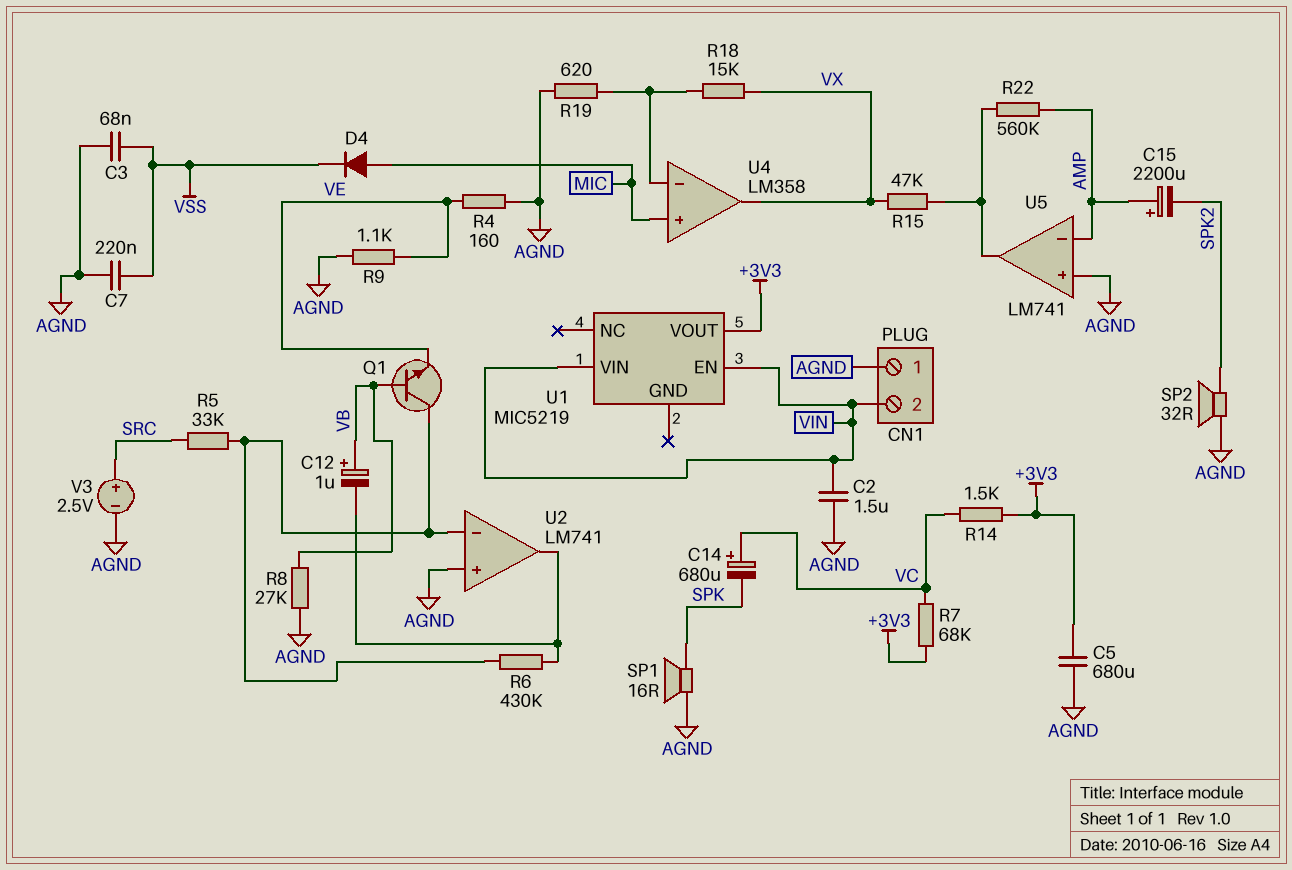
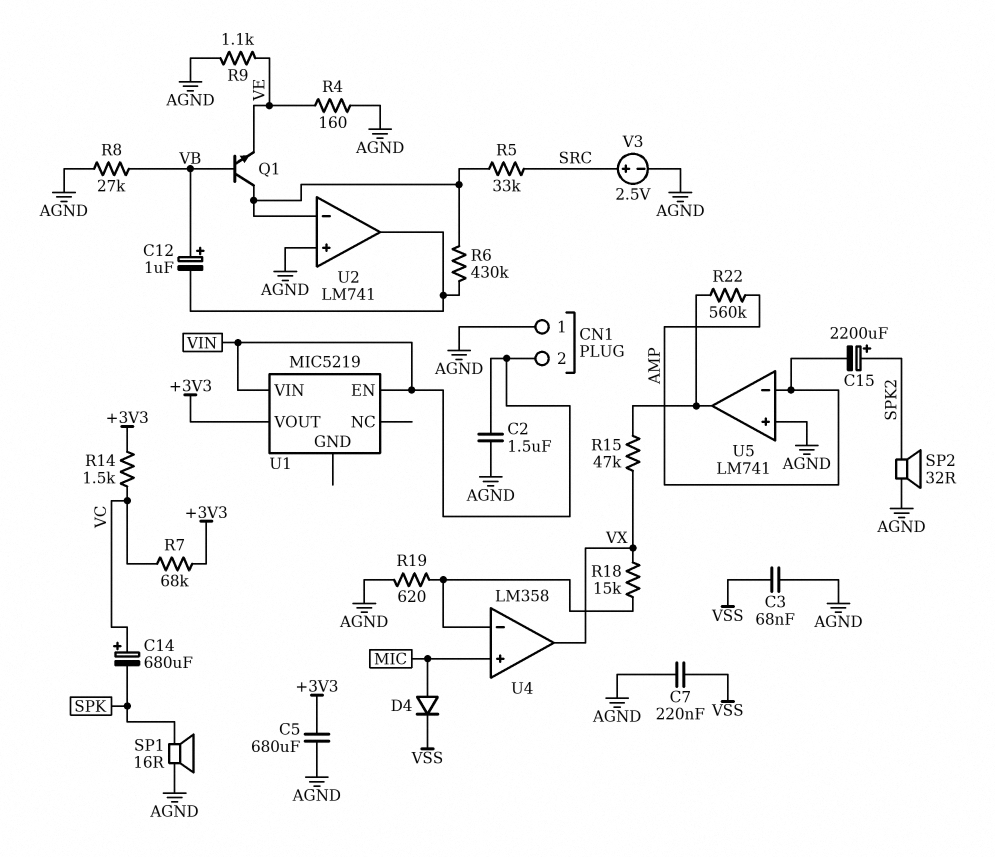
C15: 2200uF (plus AMP, minus SPK2) -> 2200uF (plus SPK2, minus AMP)

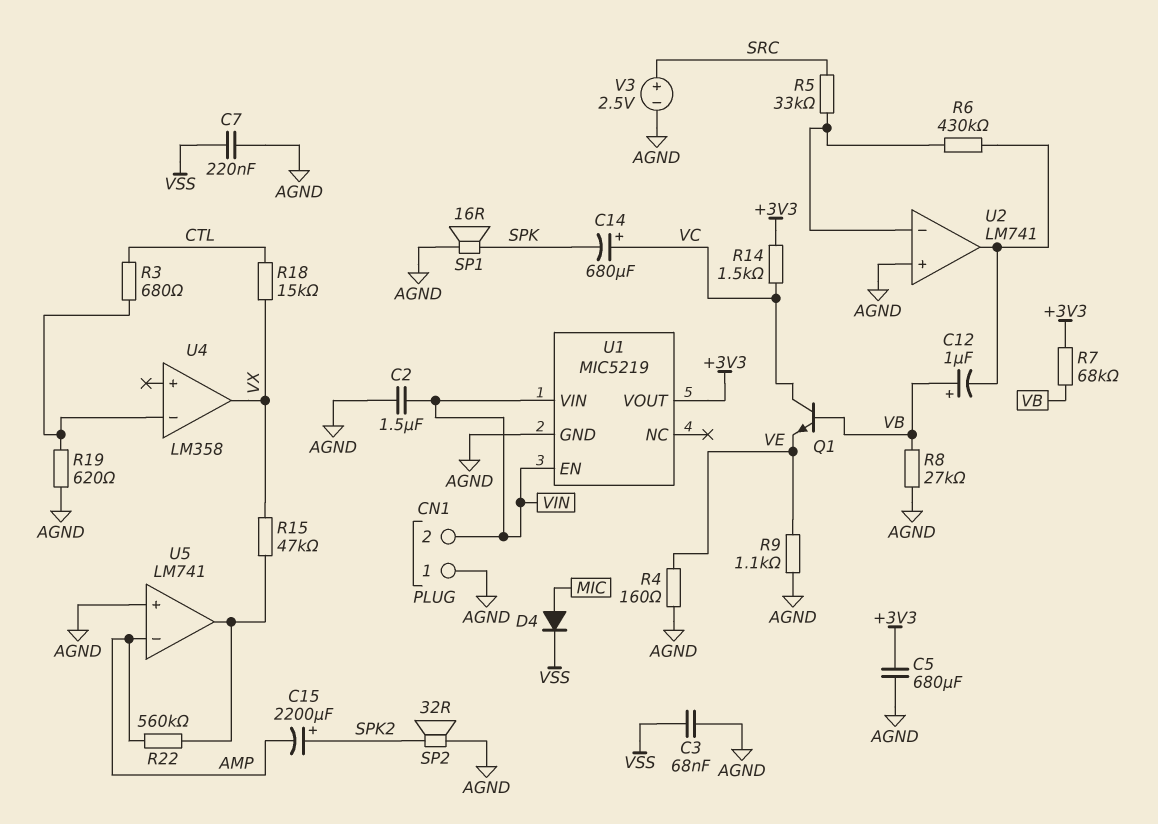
Q1: NPN (B VB, C U2/in-, E VE) -> NPN (B VB, C VC, E VE)
R3: none -> 680 (CTL, U4/in-)
R7: 68k (+3V3, VC) -> 68k (+3V3, VB)
R18: 15k (U4/in-, VX) -> 15k (CTL, VX)
U1 pin GND: none -> AGND
U4 pin in+: MIC -> none

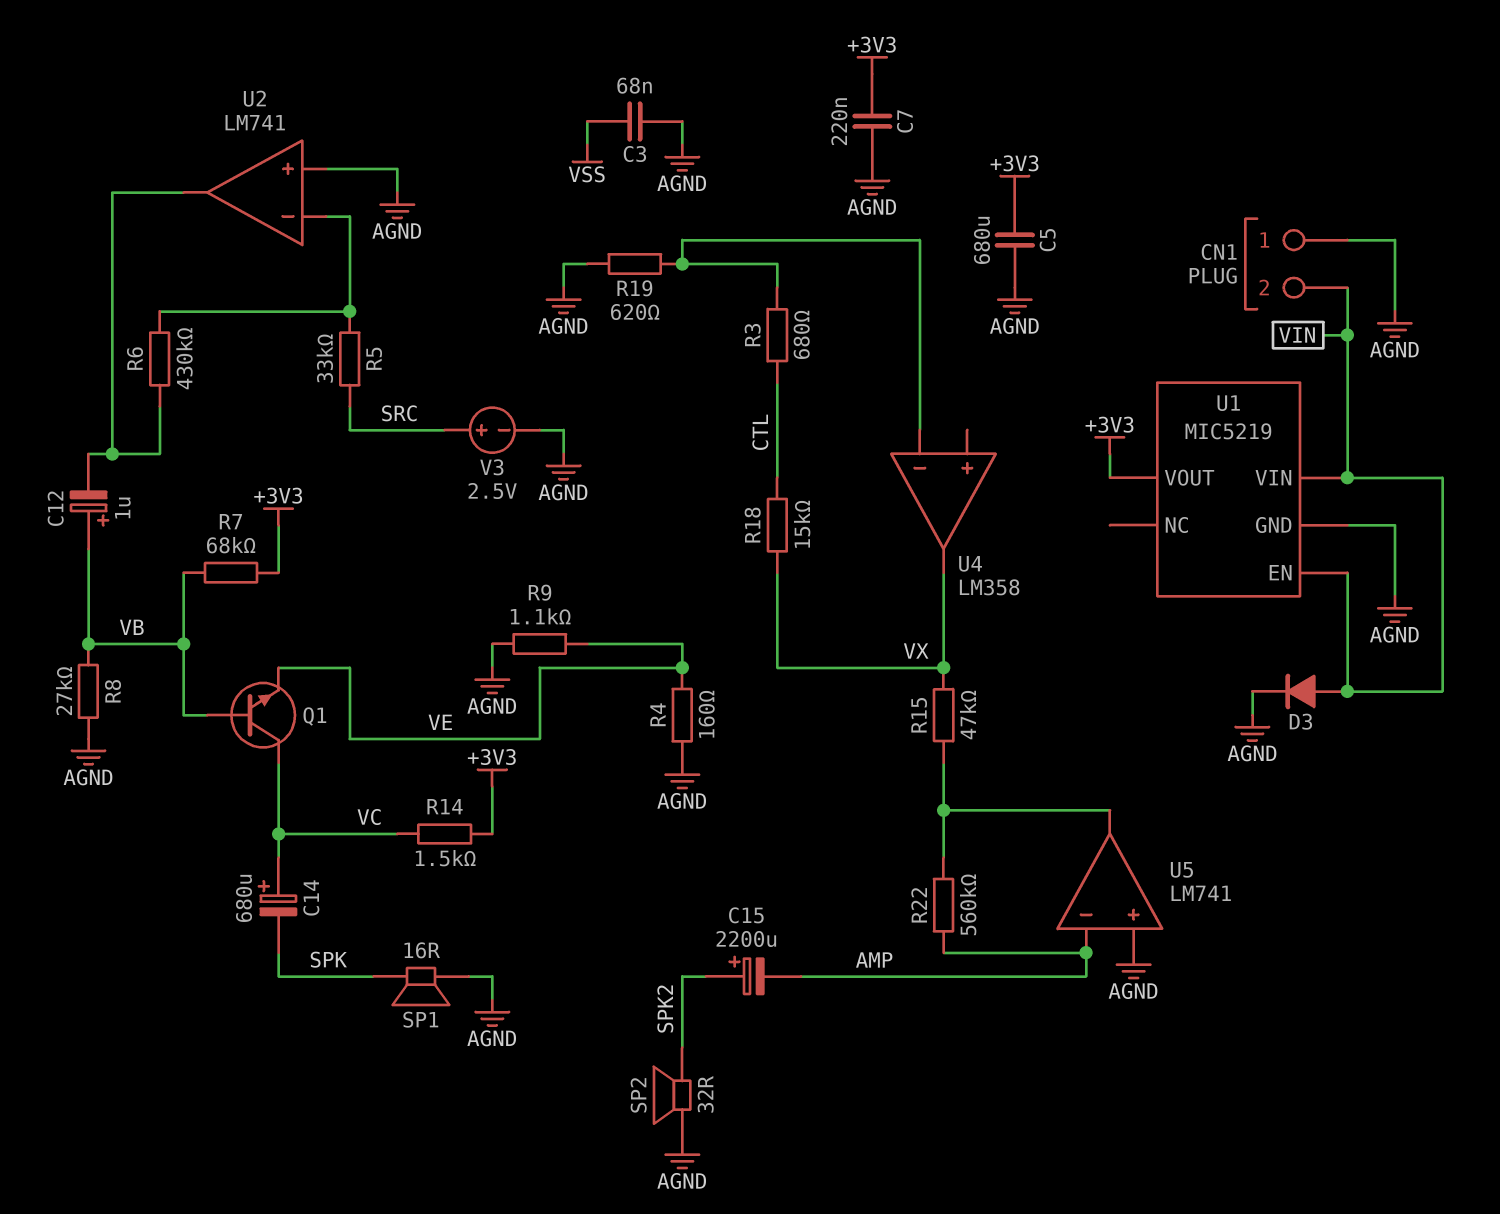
C2: 1.5uF (AGND, VIN) -> none
C7: 220nF (AGND, VSS) -> 220nF (+3V3, AGND)
D3: none -> diode (A VIN, K AGND)
D4: diode (A MIC, K VSS) -> none

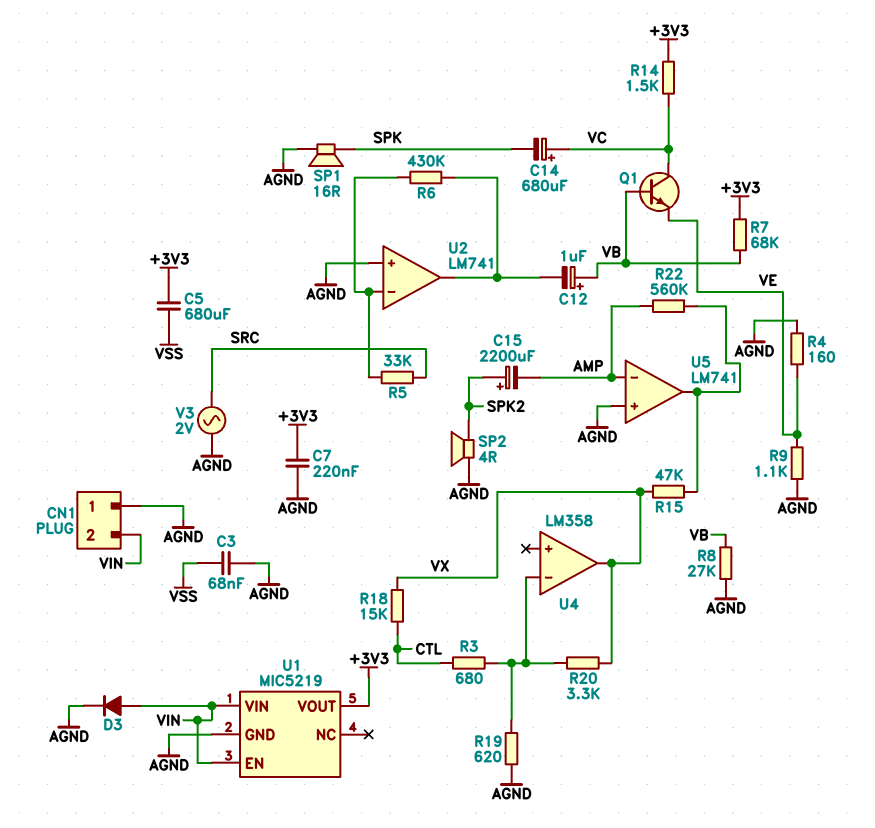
C5: 680uF (+3V3, AGND) -> 680uF (+3V3, VSS)
R20: none -> 3.3k (U4/in-, VX)
SP2: speaker 32R (AGND, SPK2) -> speaker 4R (AGND, SPK2)
V3: 2.5V (plus SRC, minus AGND) -> AC 2V (AGND, SRC)

